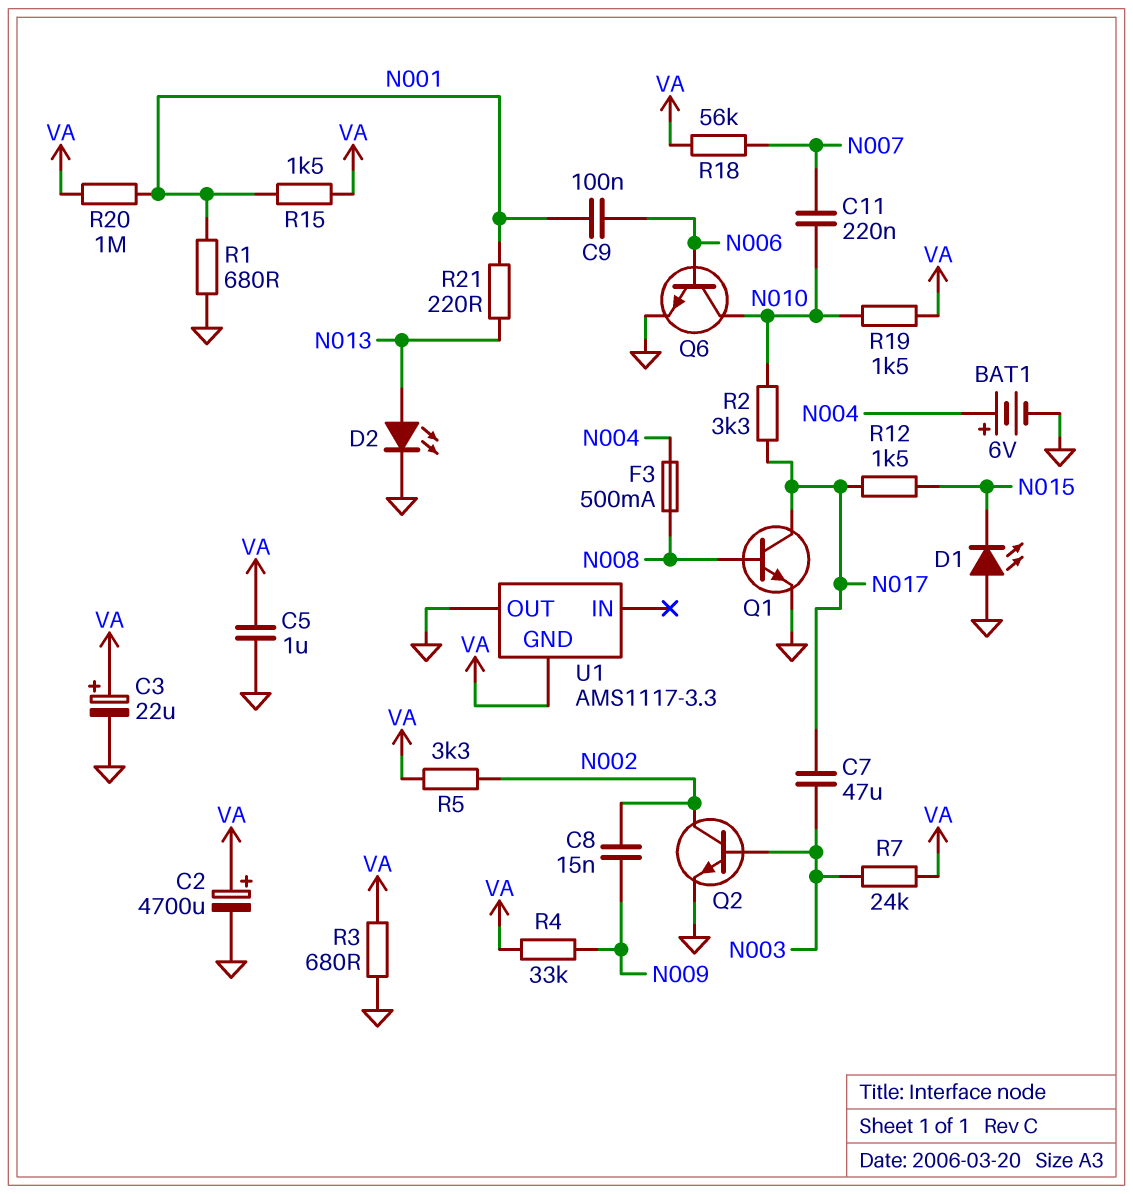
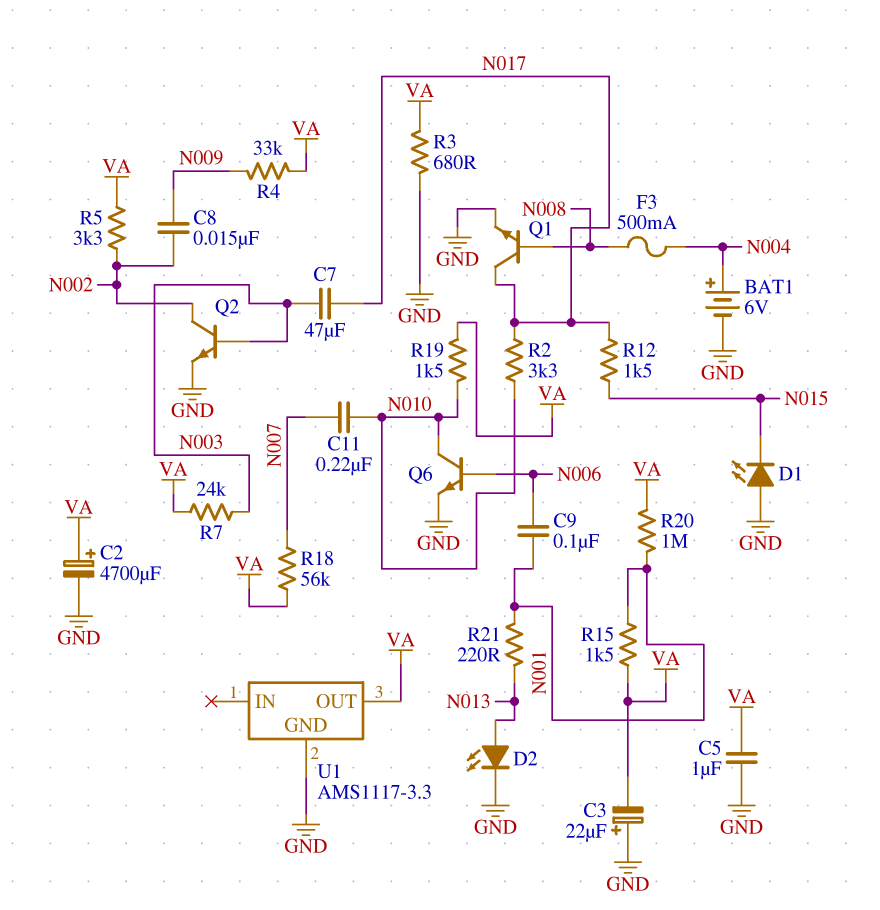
C3: 22uF (plus VA, minus GND) -> 22uF (plus GND, minus VA)
R1: 680 (GND, N001) -> none
U1 pin GND: VA -> GND
U1 pin OUT: GND -> VA

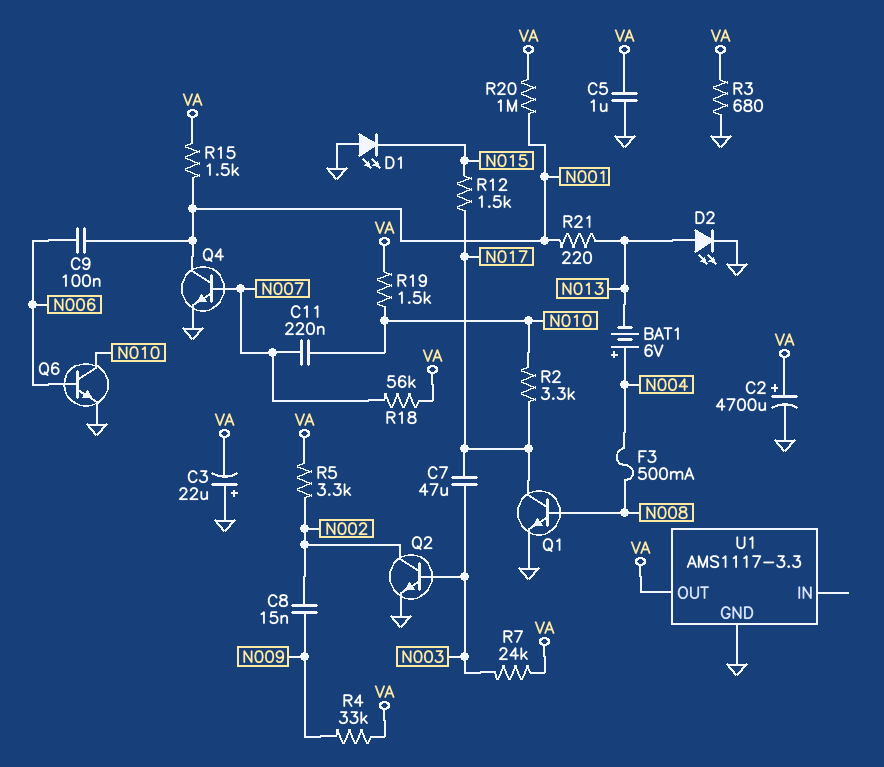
BAT1: 6V (plus N004, minus GND) -> 6V (plus N004, minus N013)
Q4: none -> NPN (B N007, C N001, E GND)

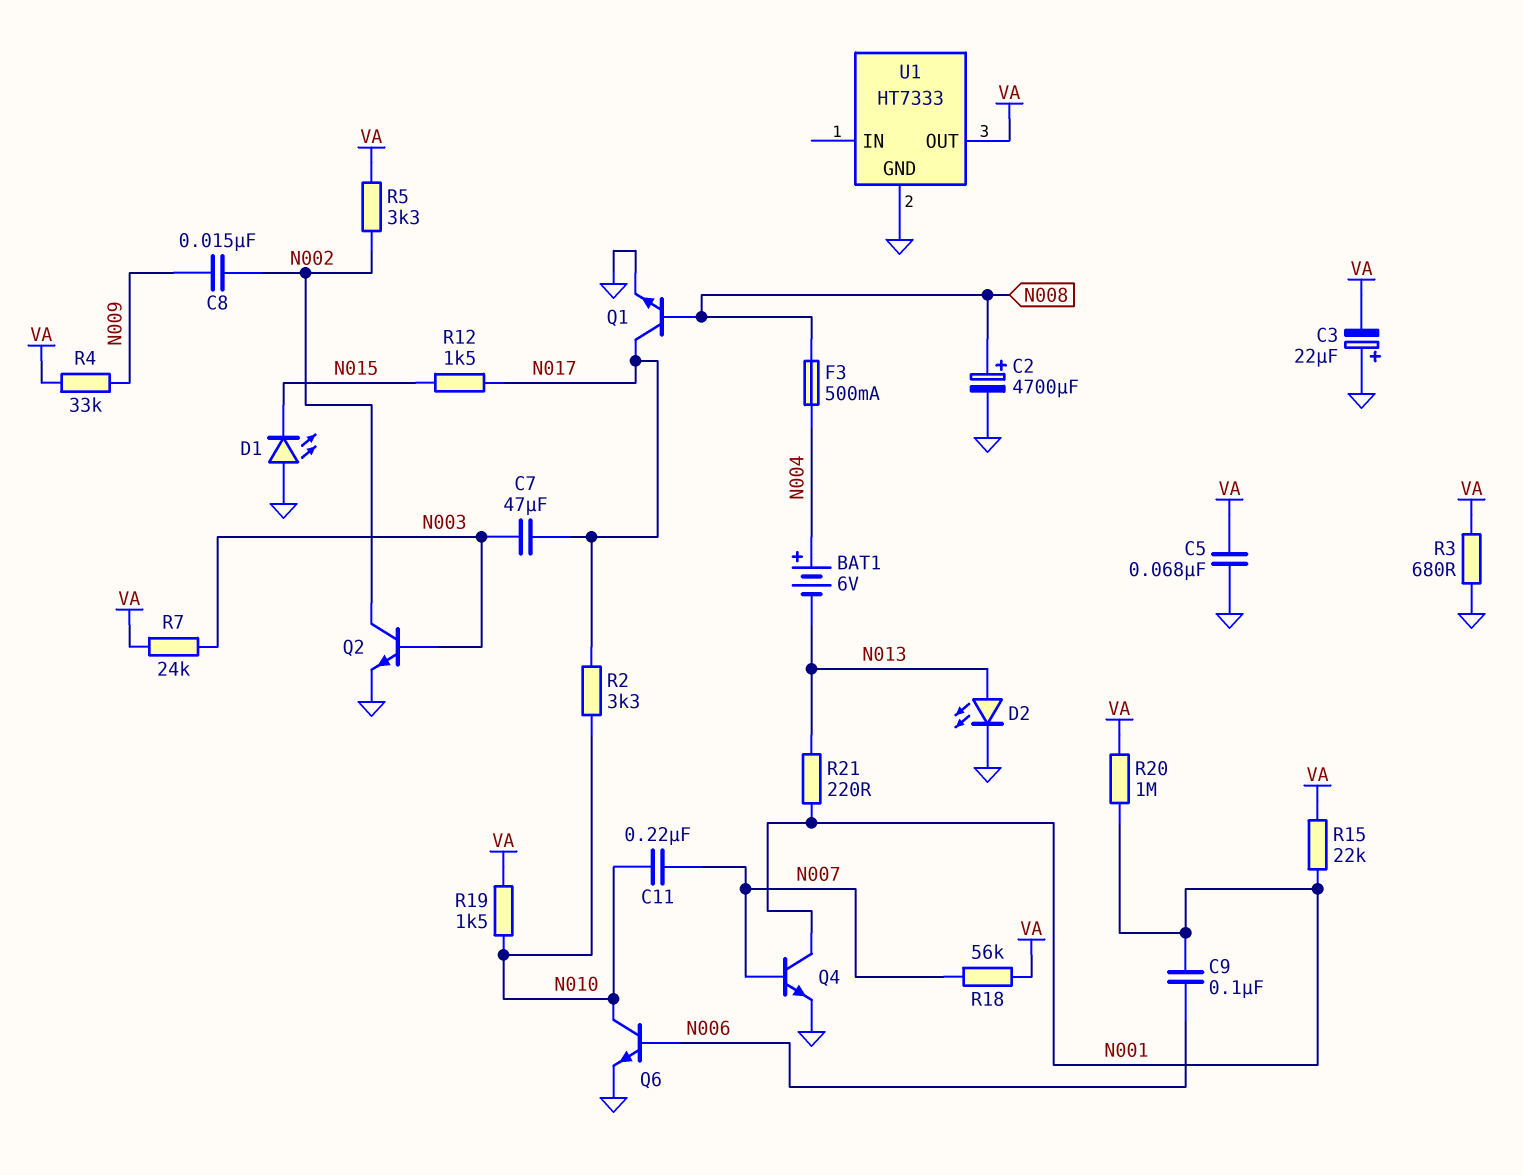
C2: 4700uF (plus VA, minus GND) -> 4700uF (plus N008, minus GND)
C5: 1uF (GND, VA) -> 68nF (GND, VA)
R15: 1.5k (N001, VA) -> 22k (N001, VA)
U1: AMS1117-3.3 -> HT7333

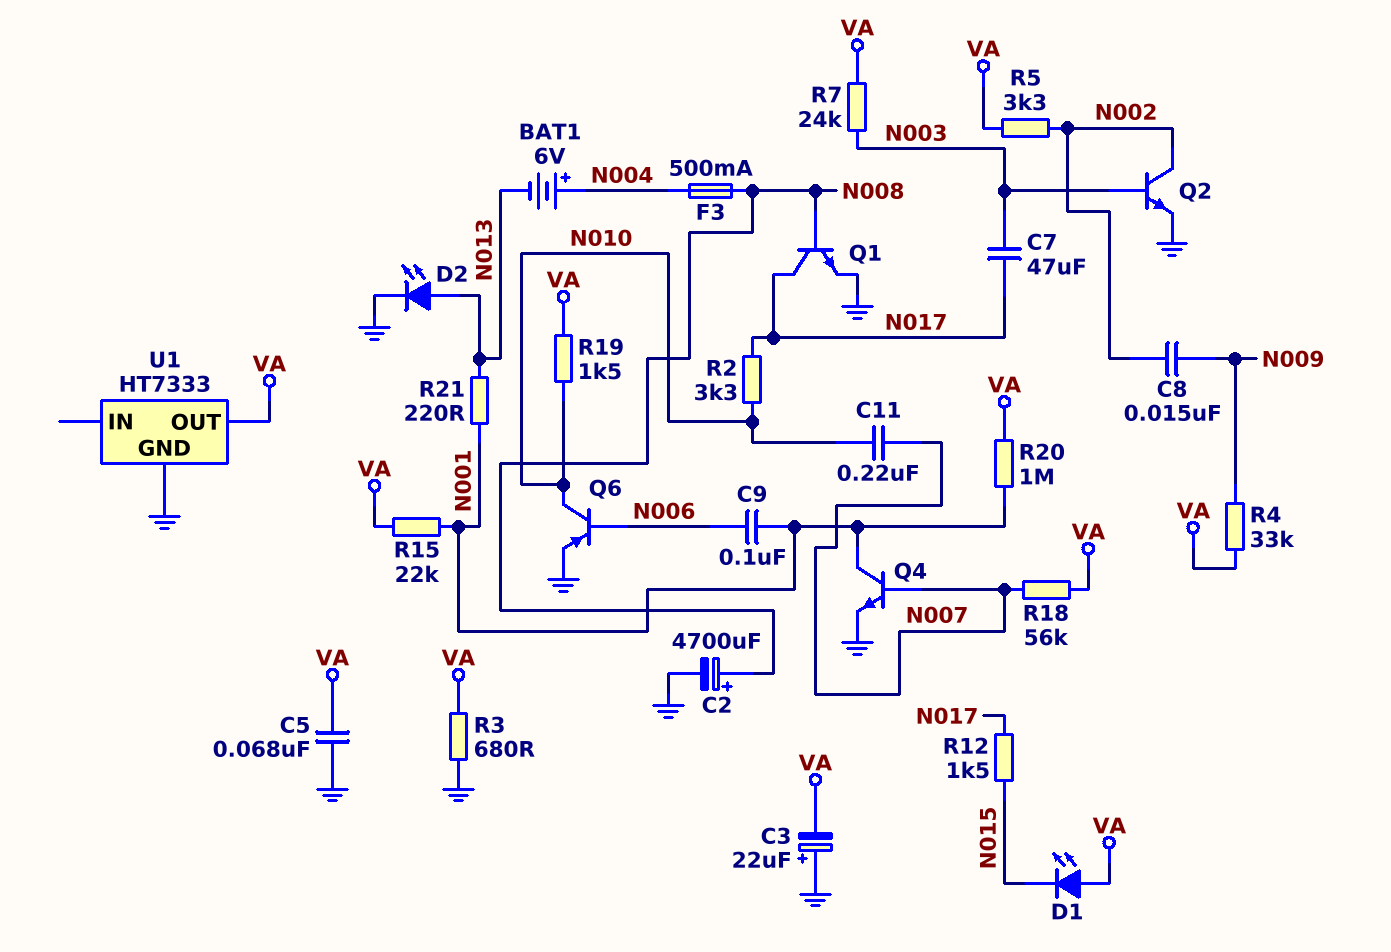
D1: LED (A GND, K N015) -> LED (A VA, K N015)
Q6: NPN (B N006, C N010, E GND) -> PNP (B N006, C N010, E GND)

